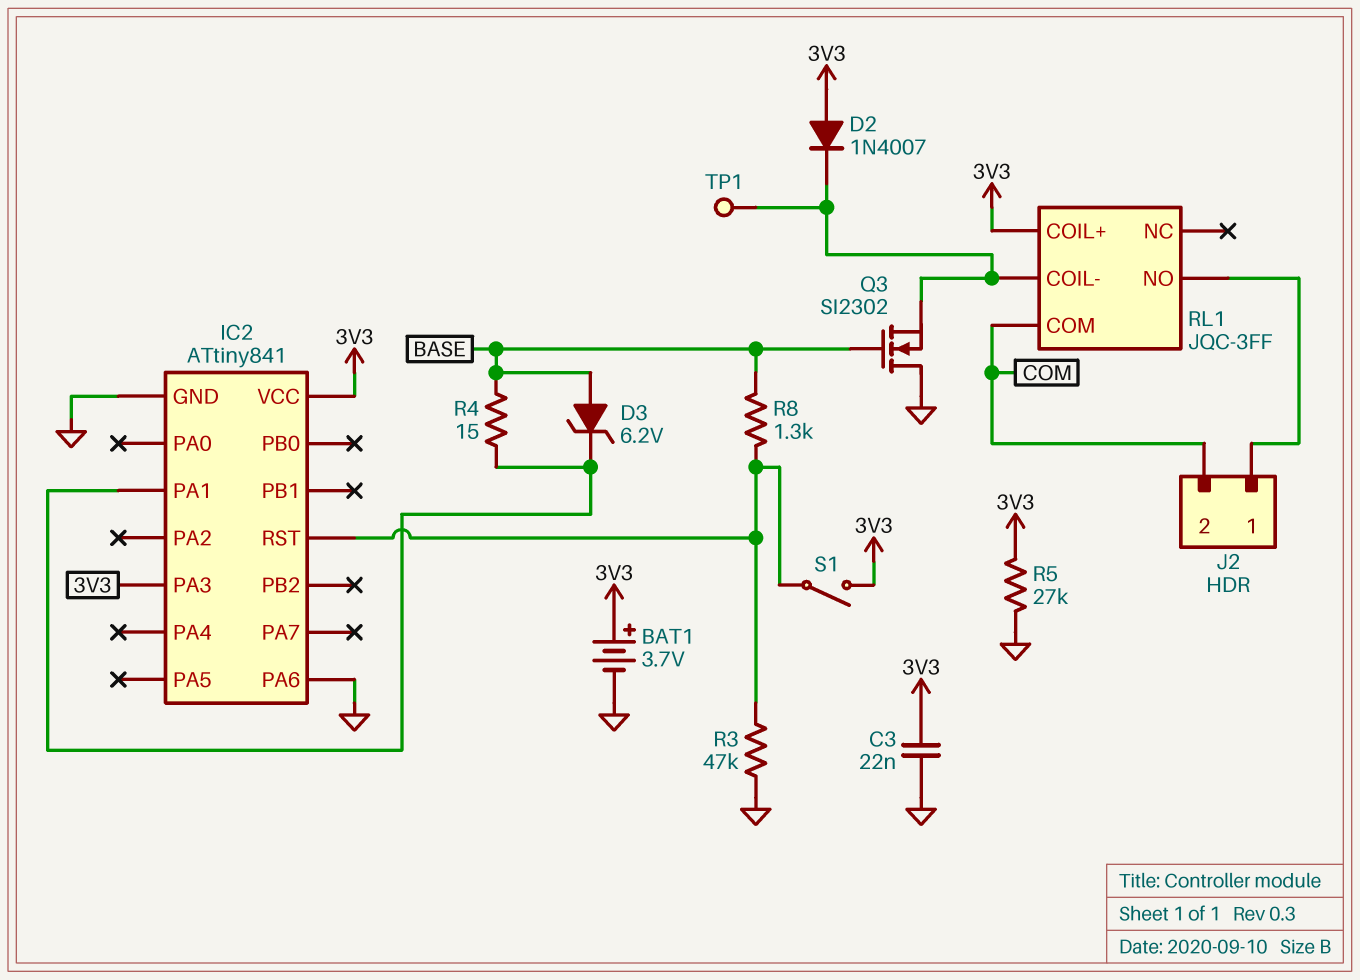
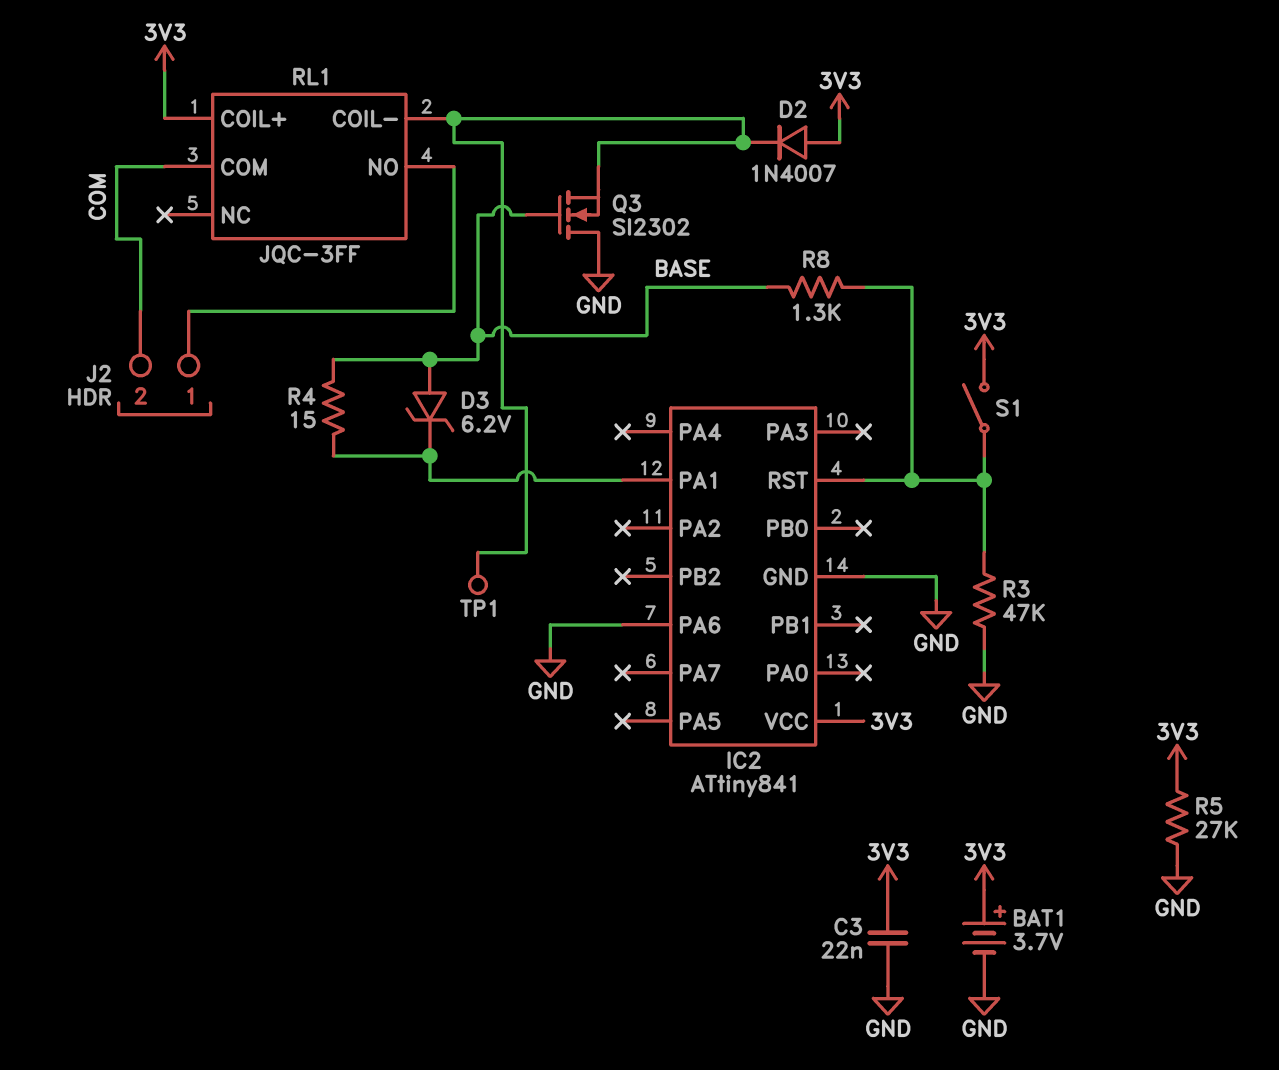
IC2 pin PA3: 3V3 -> none

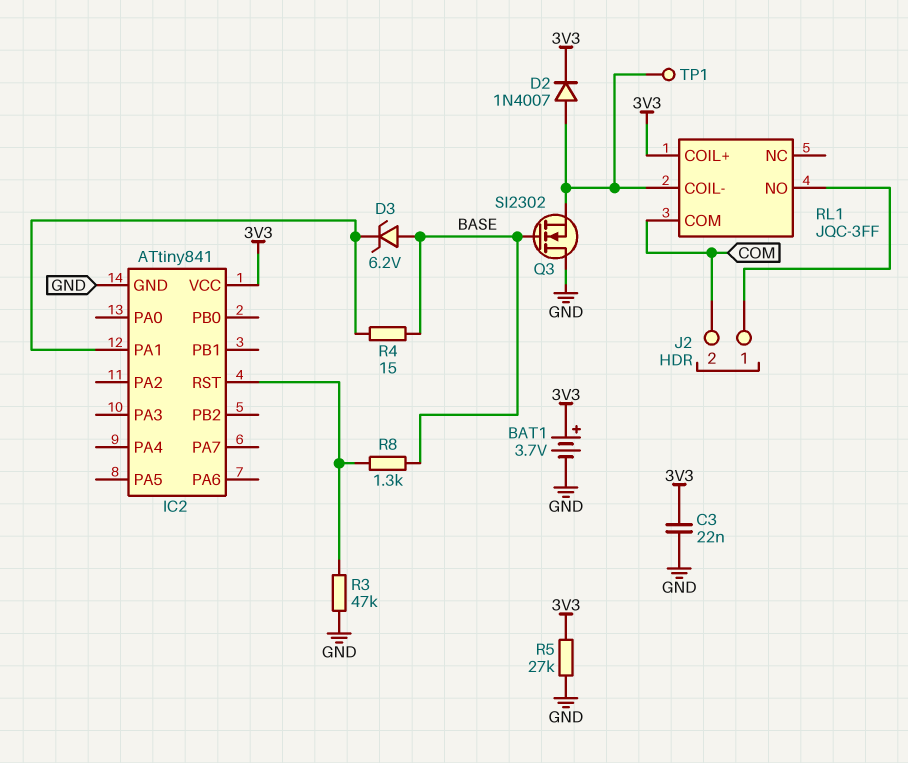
D2: diode 1N4007 (A 3V3, K RL1/COIL-) -> diode 1N4007 (A RL1/COIL-, K 3V3)
IC2 pin PA6: GND -> none
S1: switch (3V3, IC2/RST) -> none

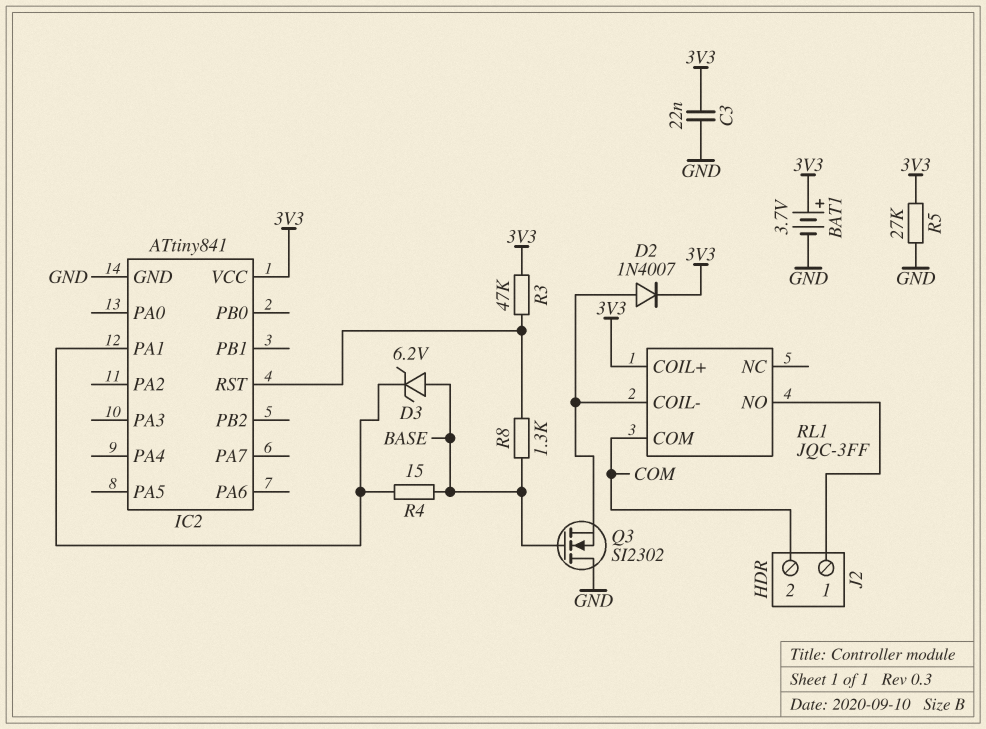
R3: 47k (GND, IC2/RST) -> 47k (3V3, IC2/RST)
TP1: test point (RL1/COIL-) -> none

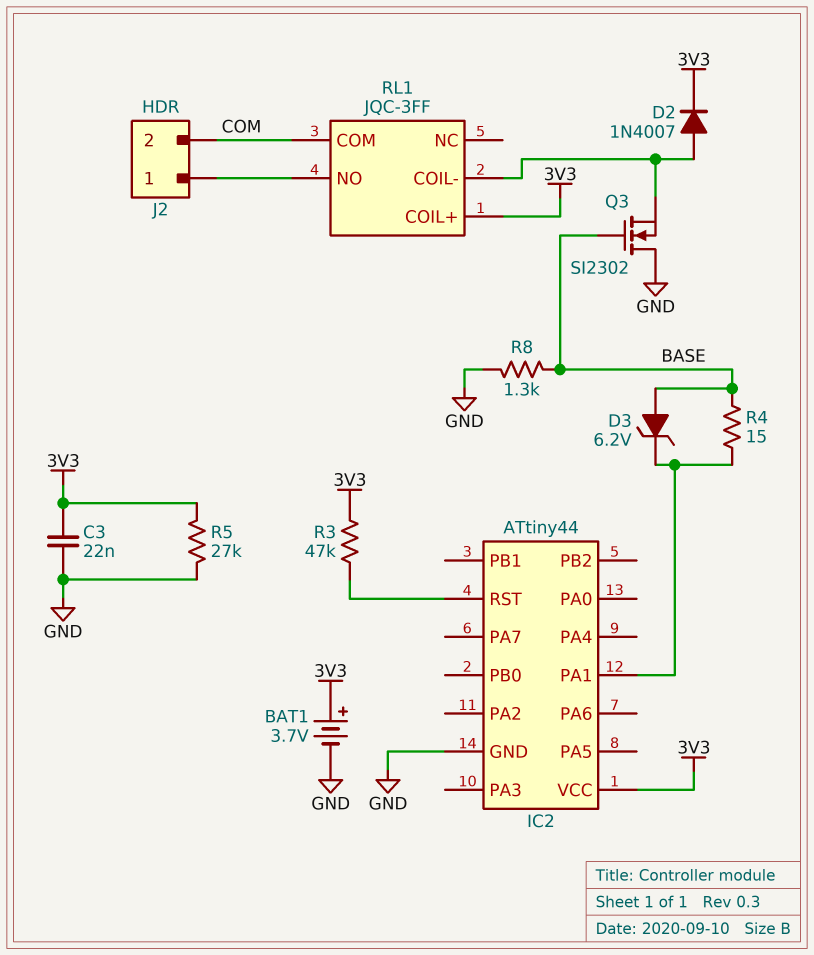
IC2: ATtiny841 -> ATtiny44
R8: 1.3k (BASE, IC2/RST) -> 1.3k (BASE, GND)

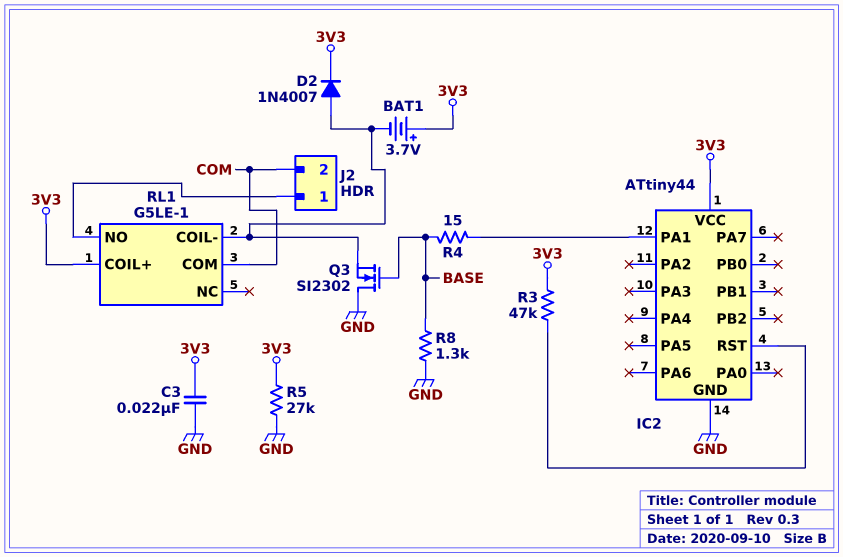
BAT1: 3.7V (plus 3V3, minus GND) -> 3.7V (plus 3V3, minus RL1/COIL-)
D3: zener 6.2V (A BASE, K IC2/PA1) -> none
RL1: JQC-3FF -> G5LE-1

